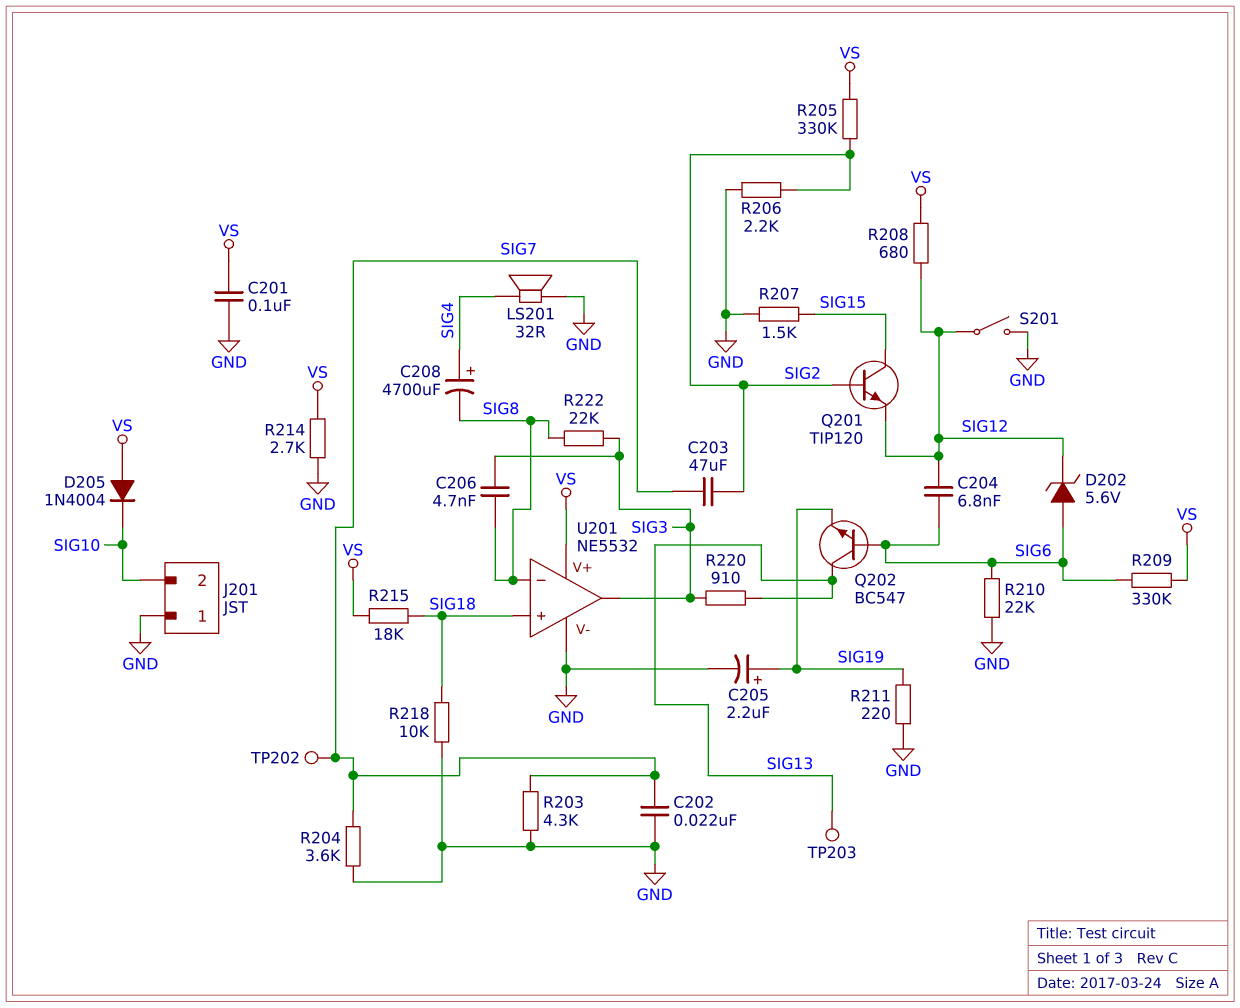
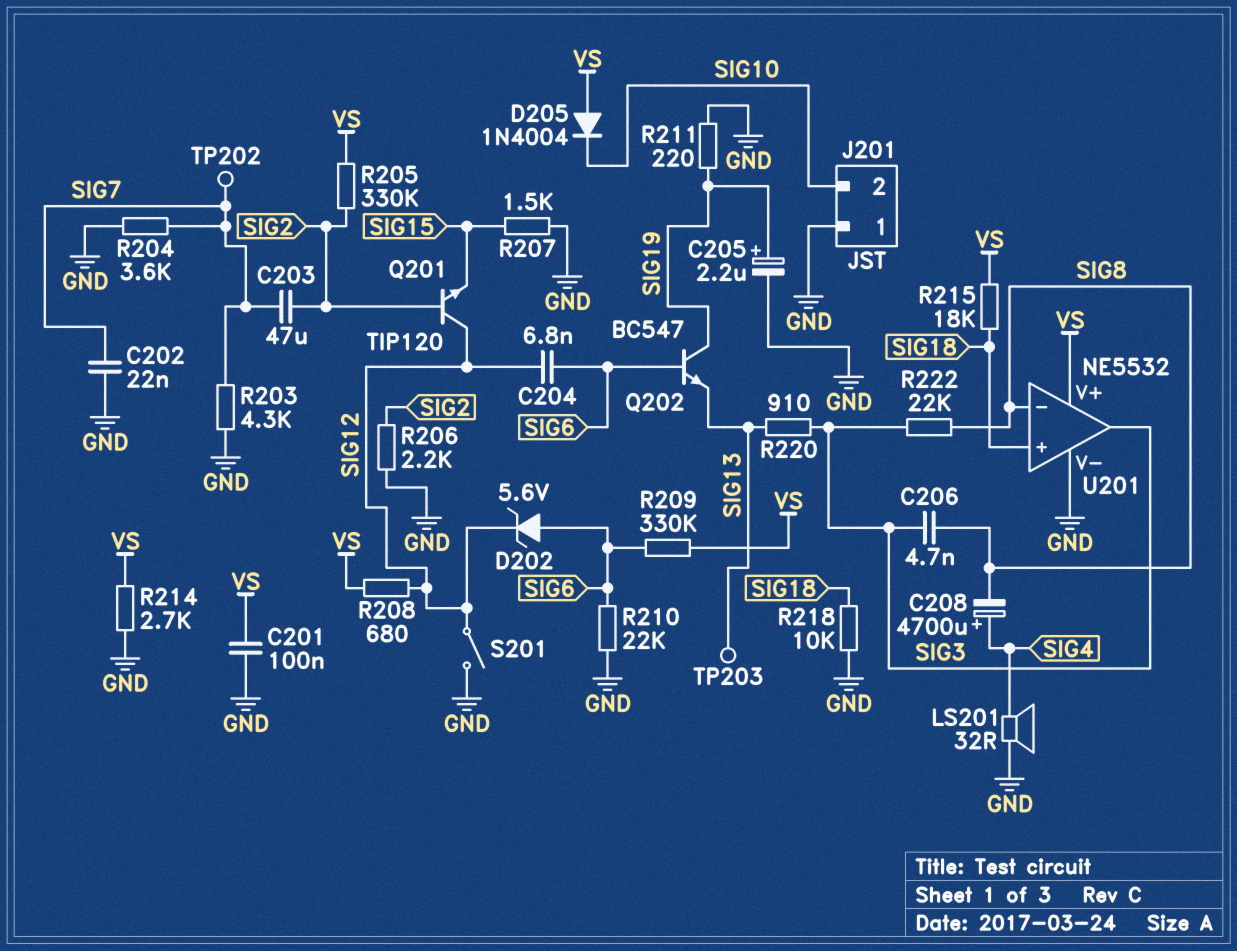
Q201: NPN TIP120 (B SIG2, C SIG15, E SIG12) -> NPN TIP120 (B SIG2, C SIG12, E SIG15)
Q202: NPN BC547 (B SIG6, C SIG13, E SIG19) -> NPN BC547 (B SIG6, C SIG19, E SIG13)

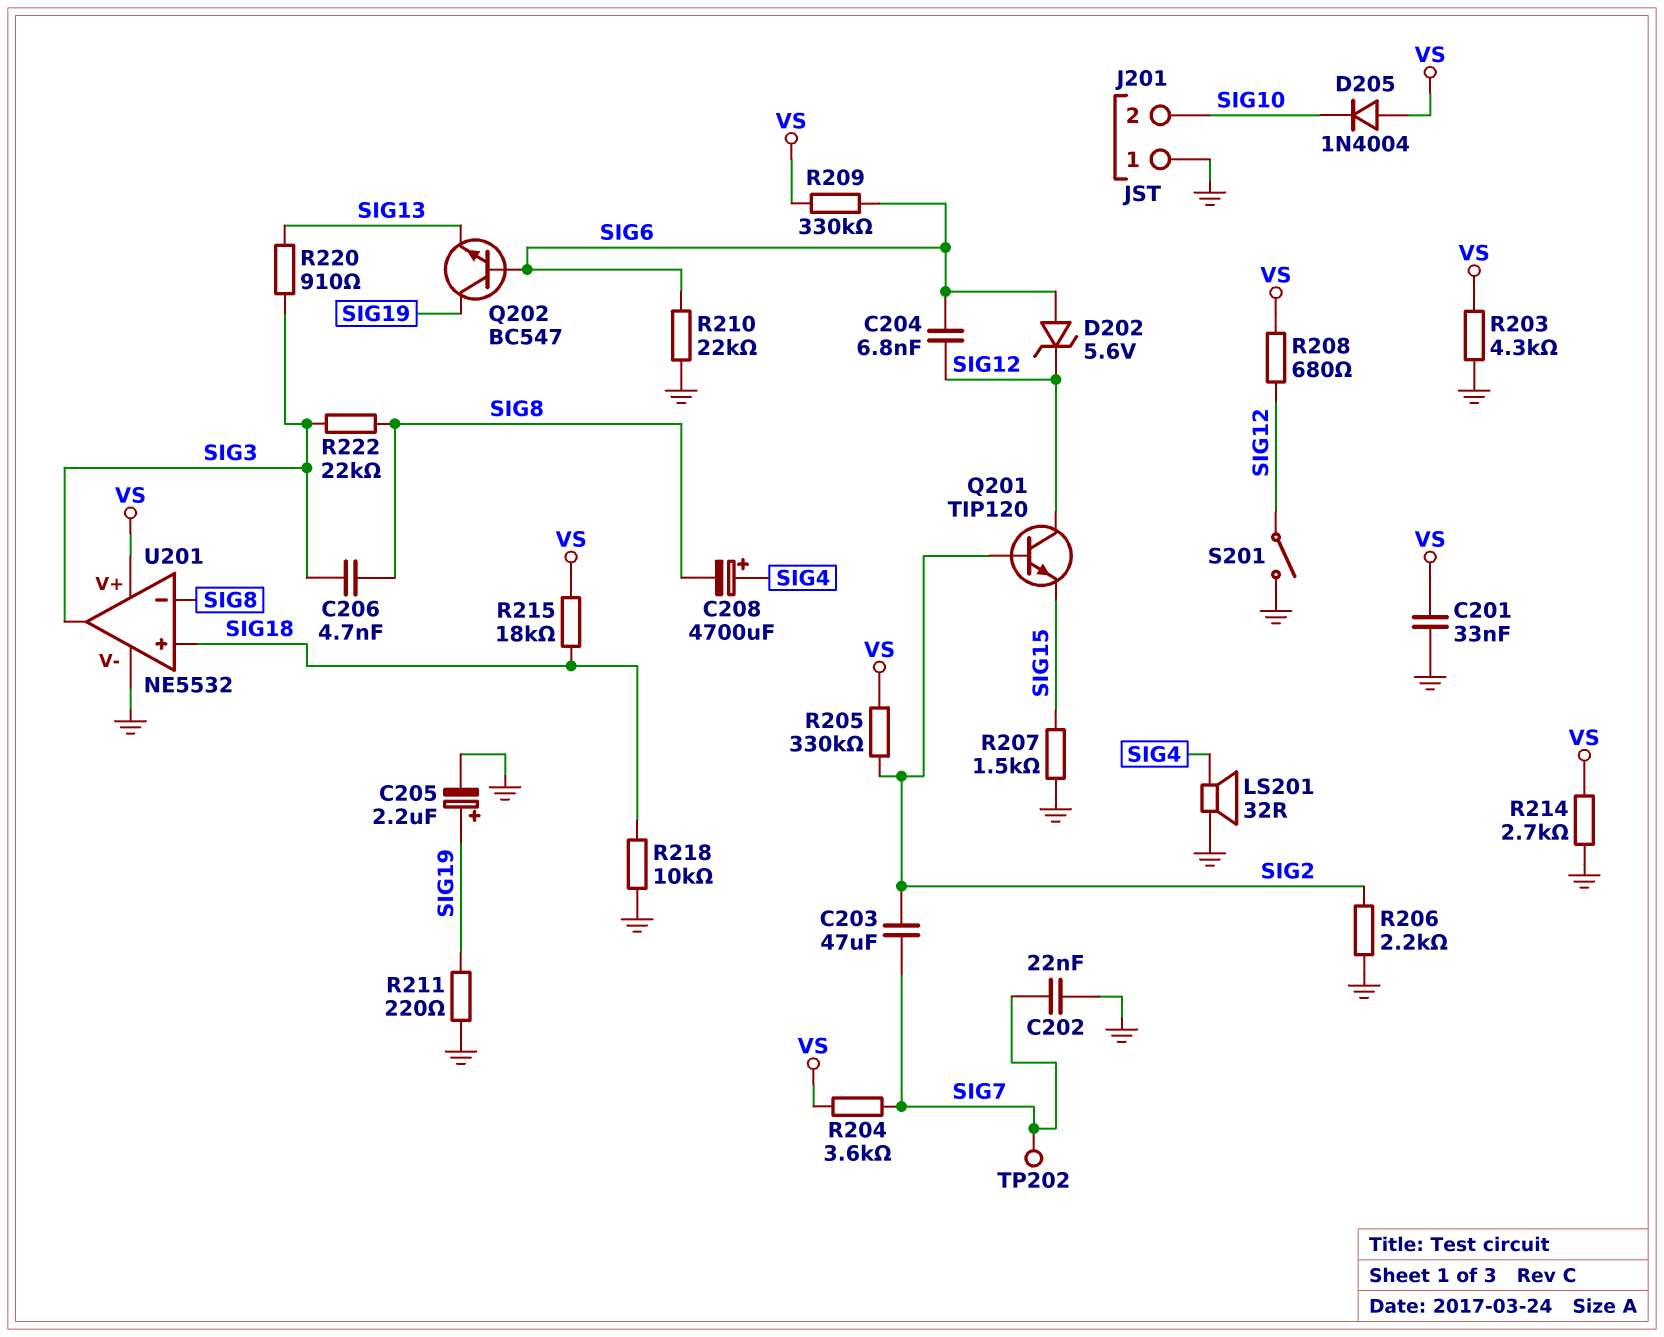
C201: 100nF (GND, VS) -> 33nF (GND, VS)
R203: 4.3k (GND, SIG7) -> 4.3k (GND, VS)
R204: 3.6k (GND, SIG7) -> 3.6k (SIG7, VS)
TP203: test point (SIG13) -> none

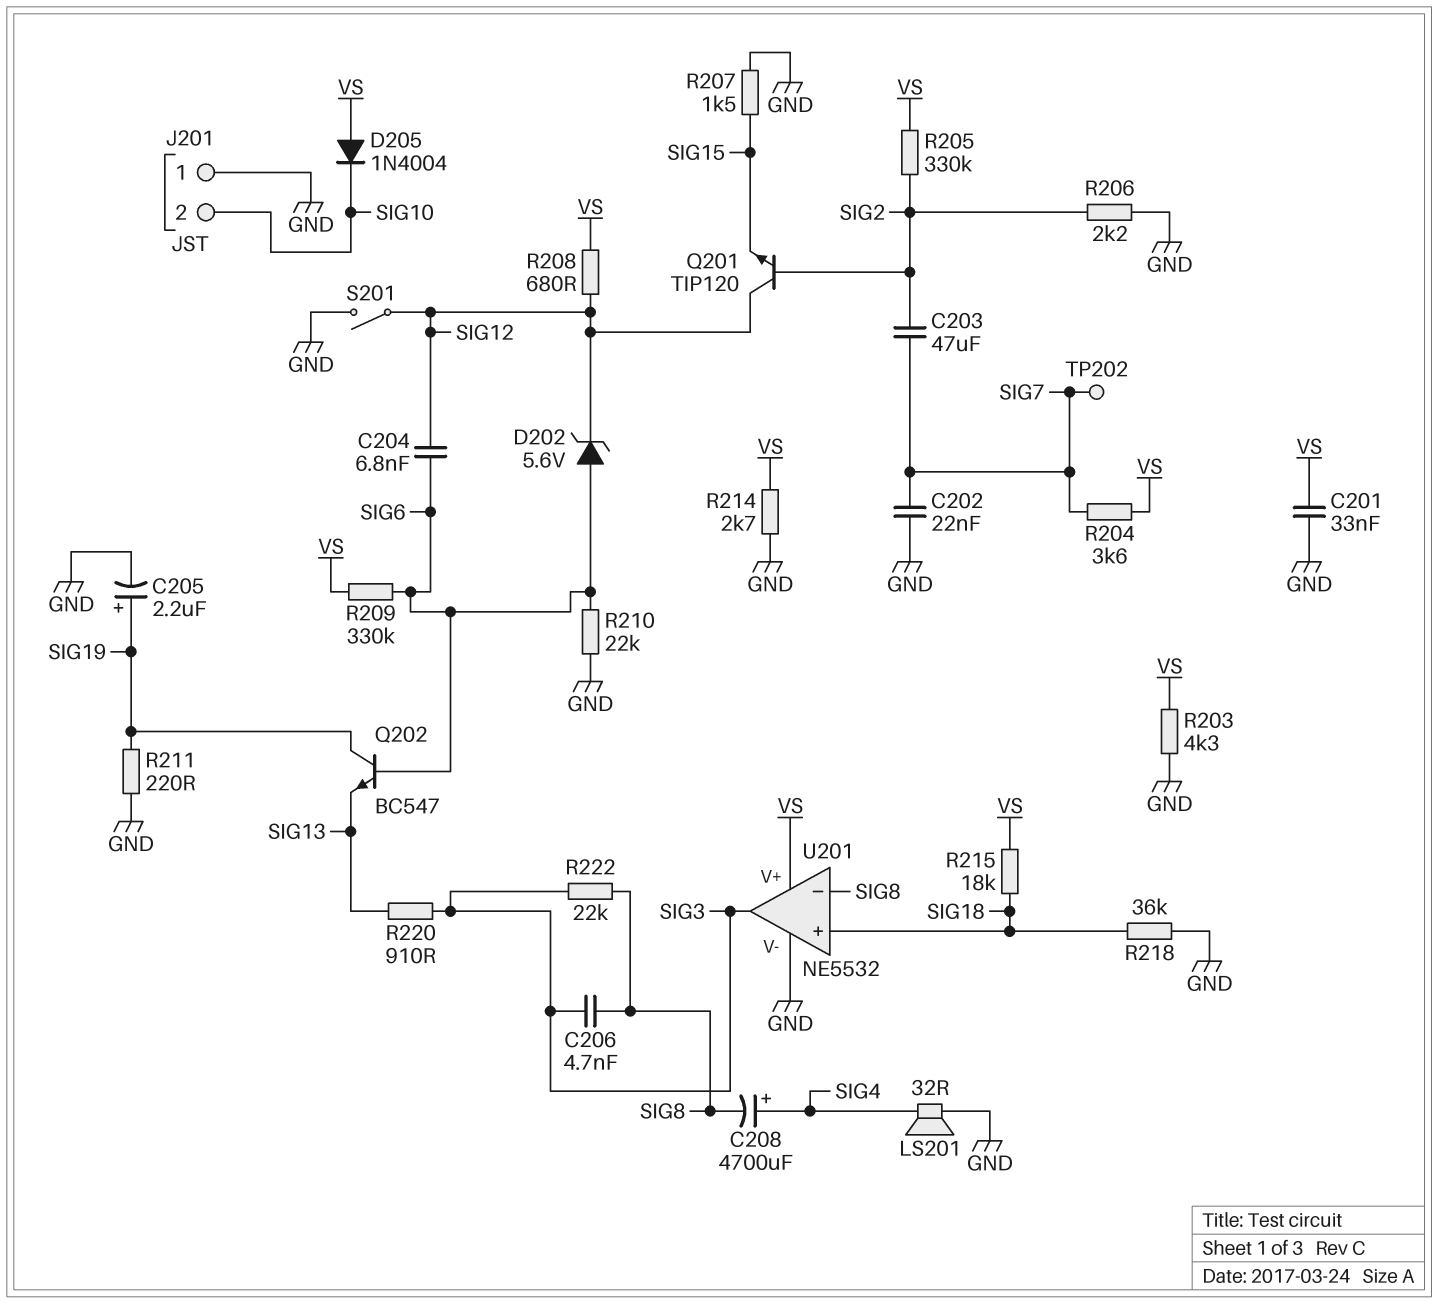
R218: 10k (GND, SIG18) -> 36k (GND, SIG18)

